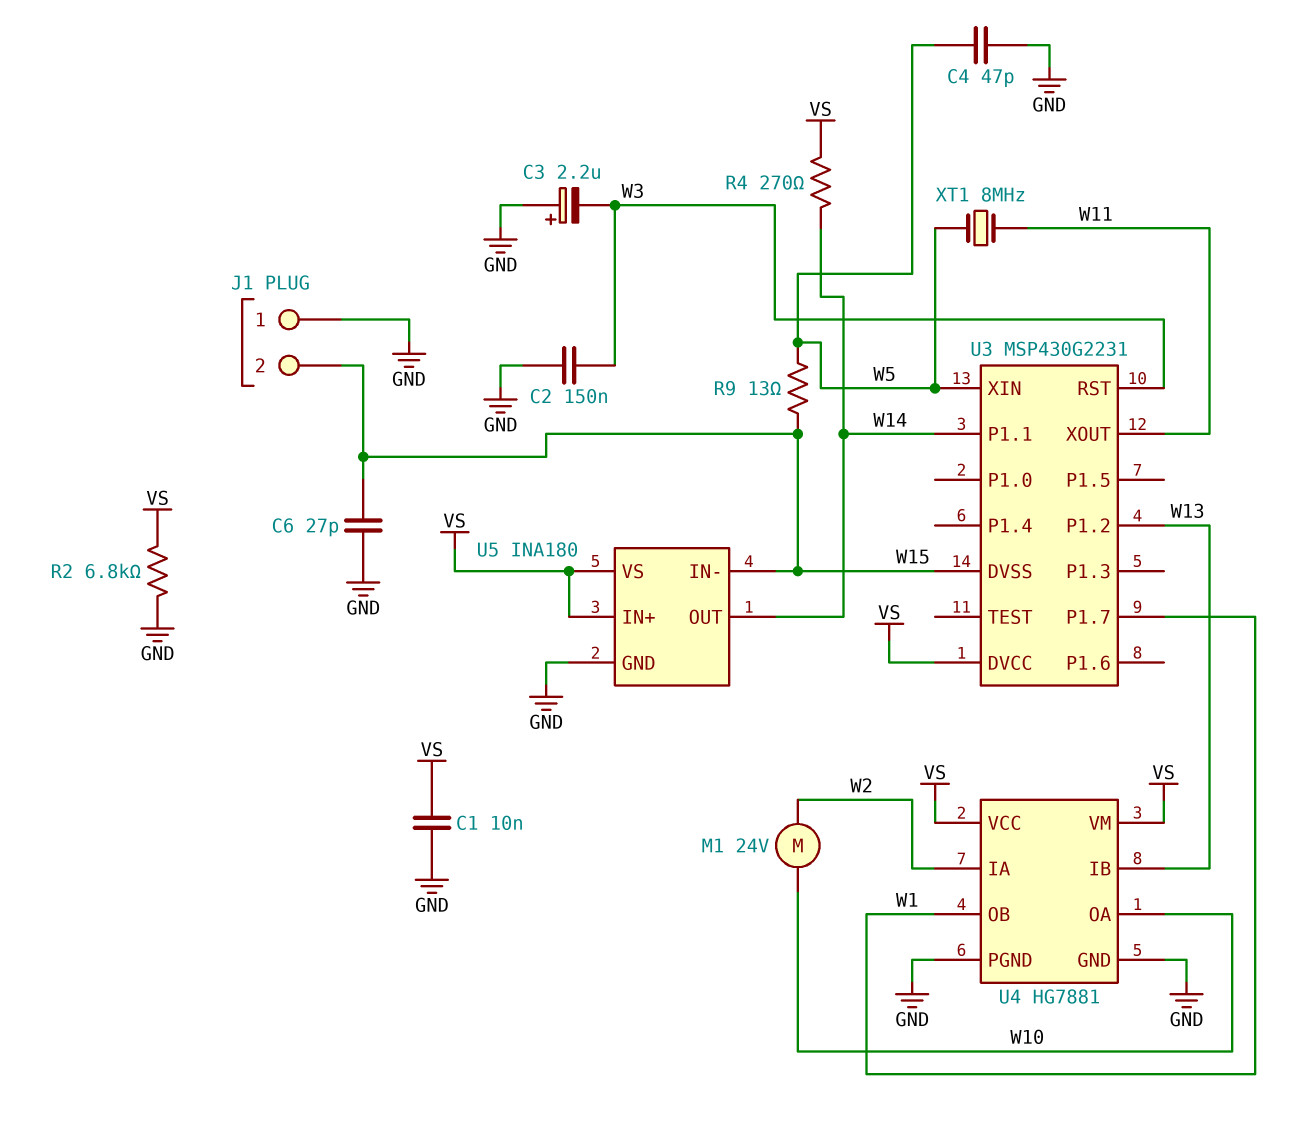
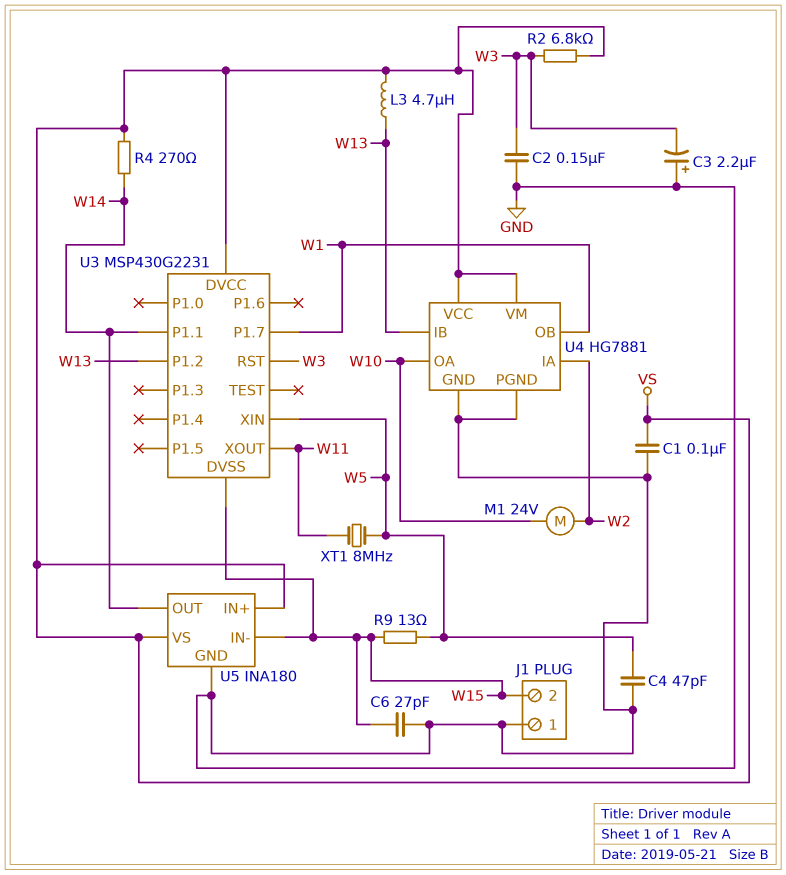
C1: 10nF (GND, VS) -> 100nF (GND, VS)
L3: none -> 4.7uH (VS, W13)
R2: 6.8k (GND, VS) -> 6.8k (VS, W3)

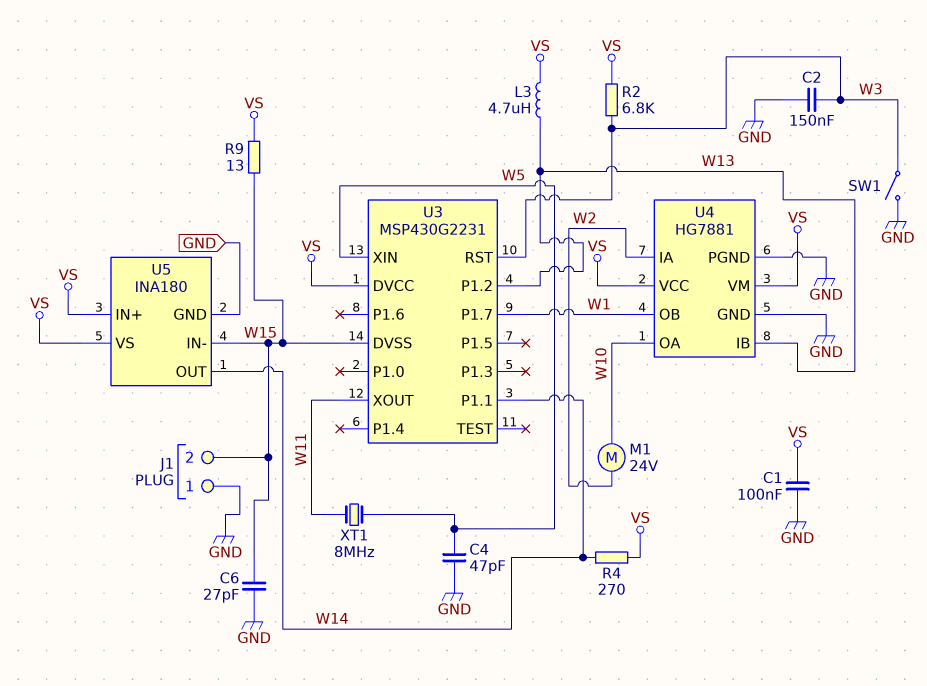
C3: 2.2uF (plus GND, minus W3) -> none
R9: 13 (W5, W15) -> 13 (VS, W15)
SW1: none -> switch (GND, W3)

